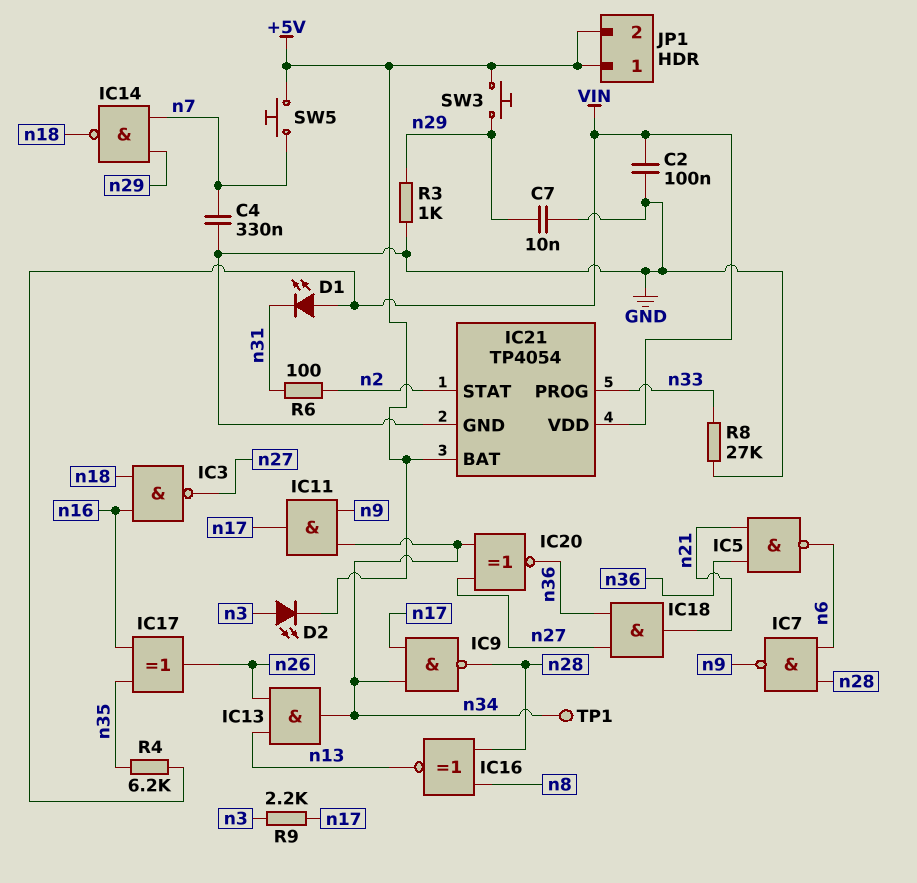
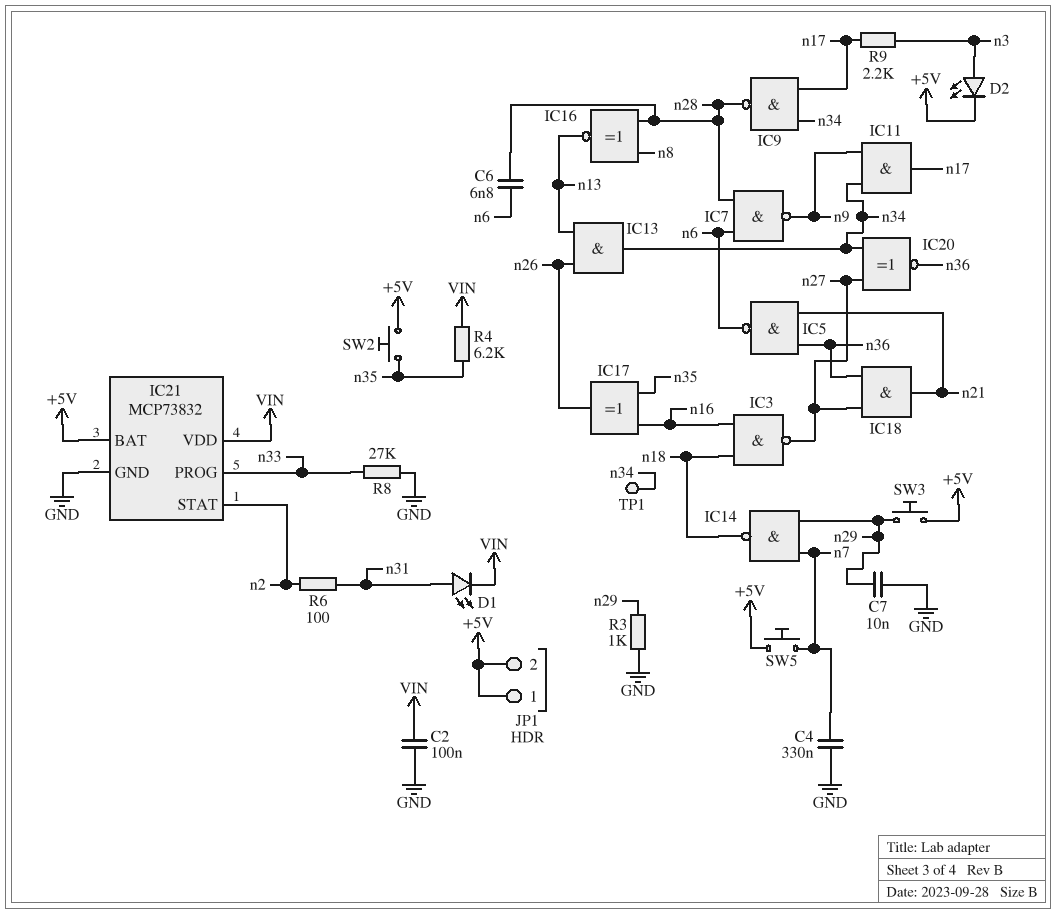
C6: none -> 6.8nF (n6, n28)
D1: LED (A VIN, K n31) -> LED (A n31, K VIN)
IC21: TP4054 -> MCP73832
SW2: none -> button (+5V, n35)

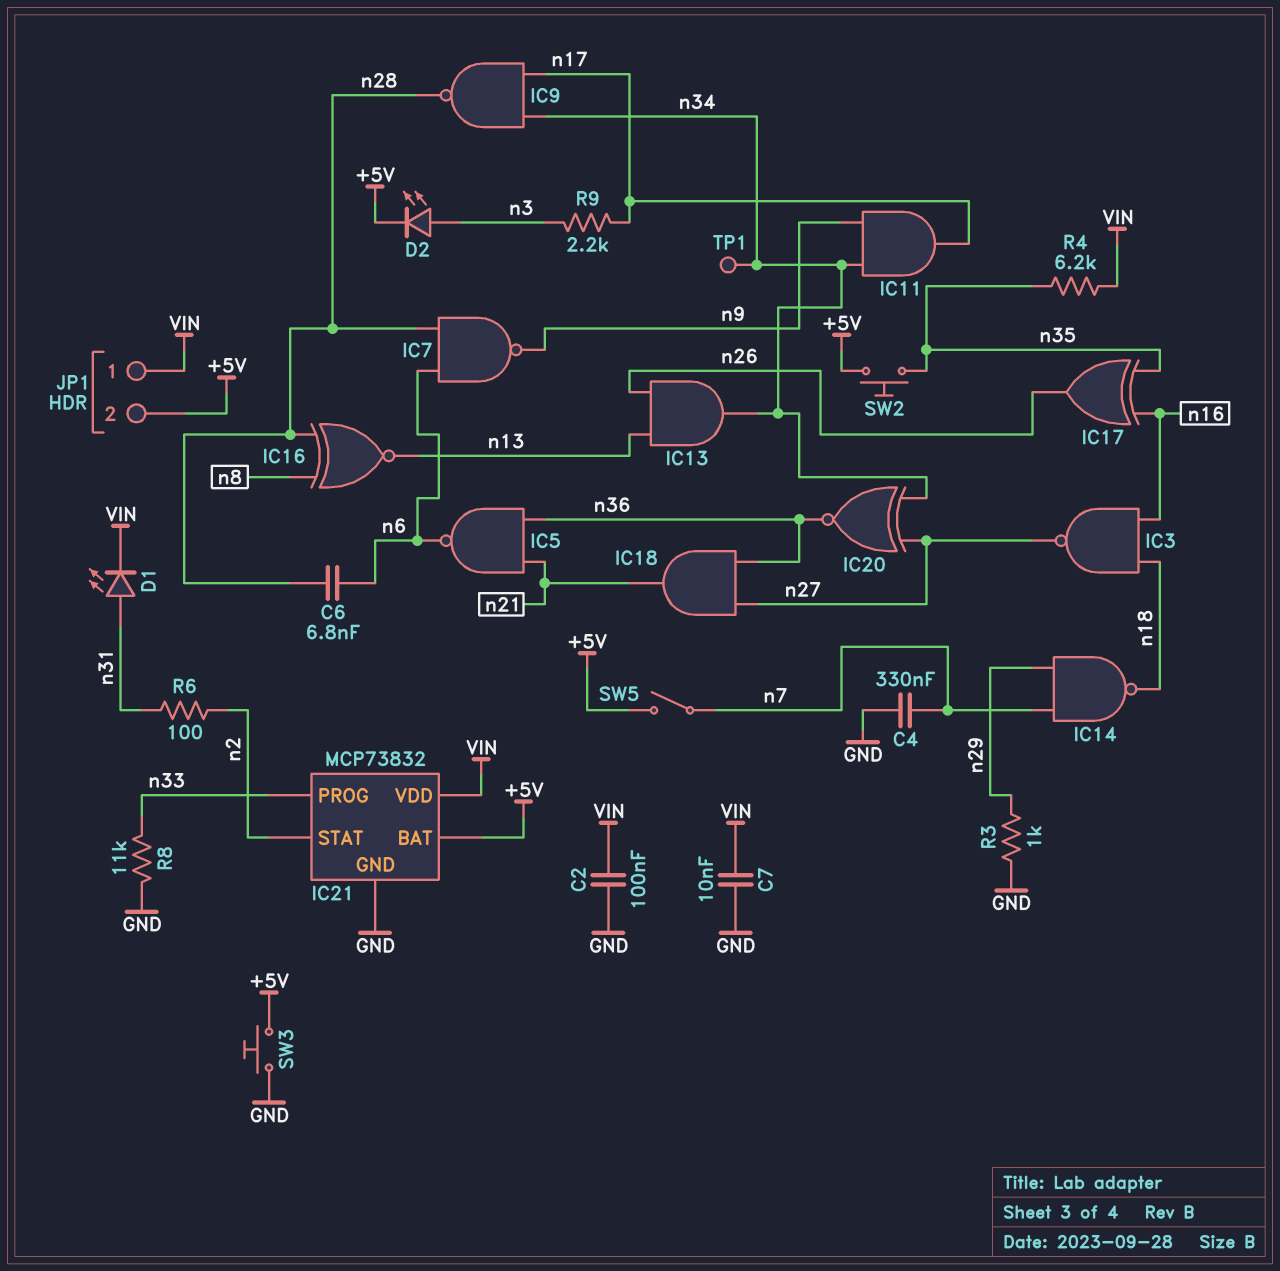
C7: 10nF (GND, n29) -> 10nF (GND, VIN)
JP1 pin 1: +5V -> VIN
R8: 27k (GND, n33) -> 11k (GND, n33)
SW3: button (+5V, n29) -> button (+5V, GND)
SW5: button (+5V, n7) -> switch (+5V, n7)

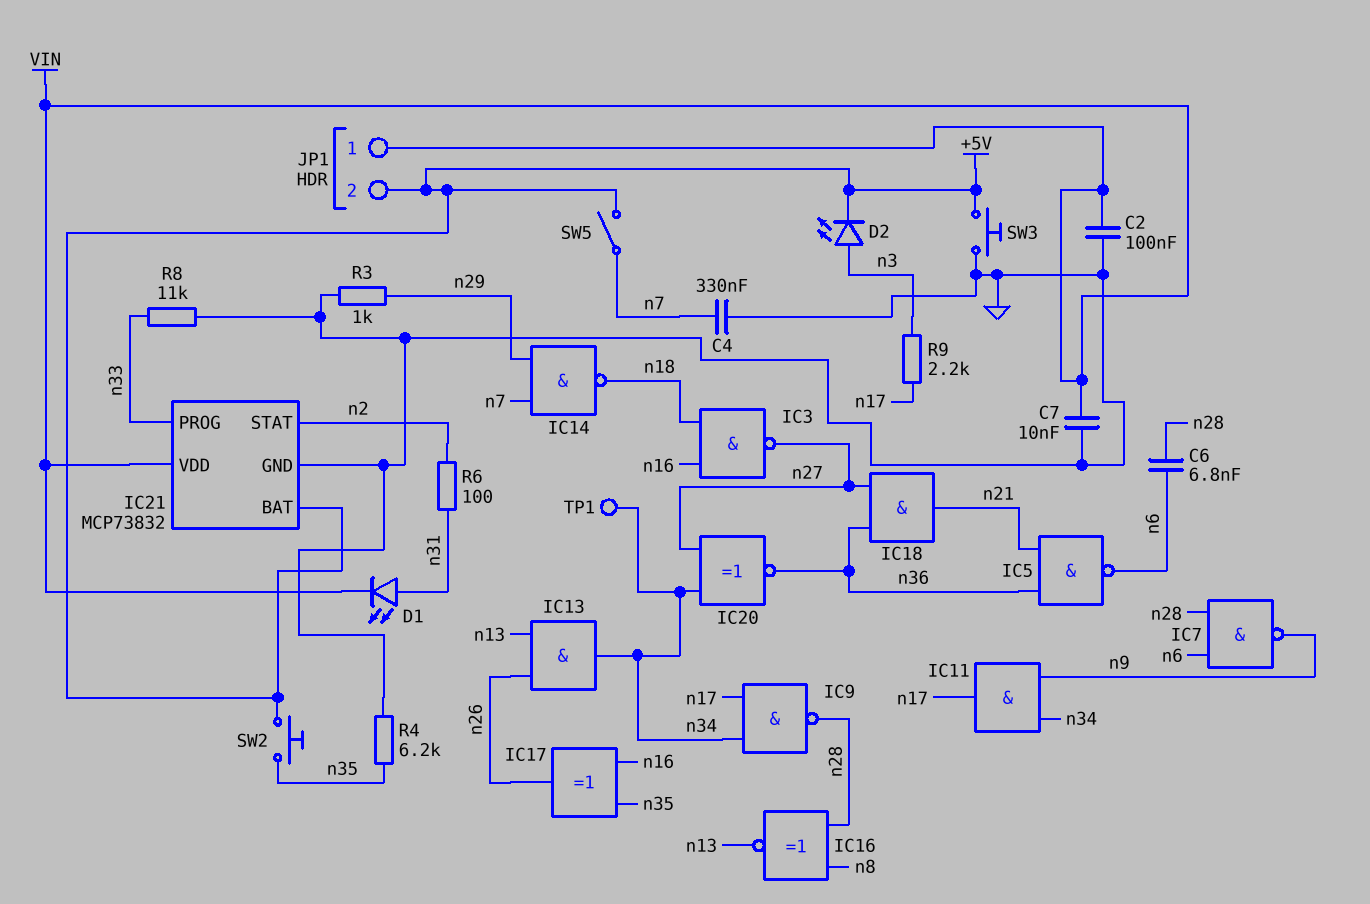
R4: 6.2k (VIN, n35) -> 6.2k (GND, n35)

